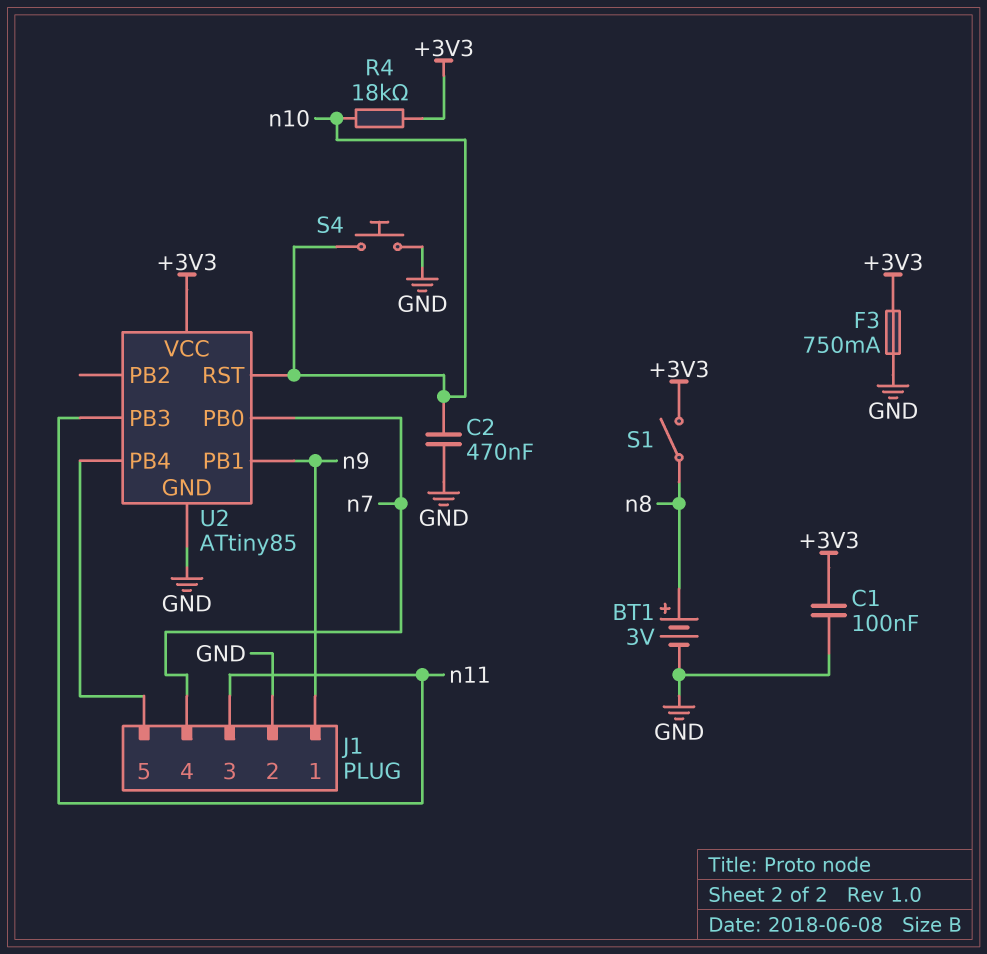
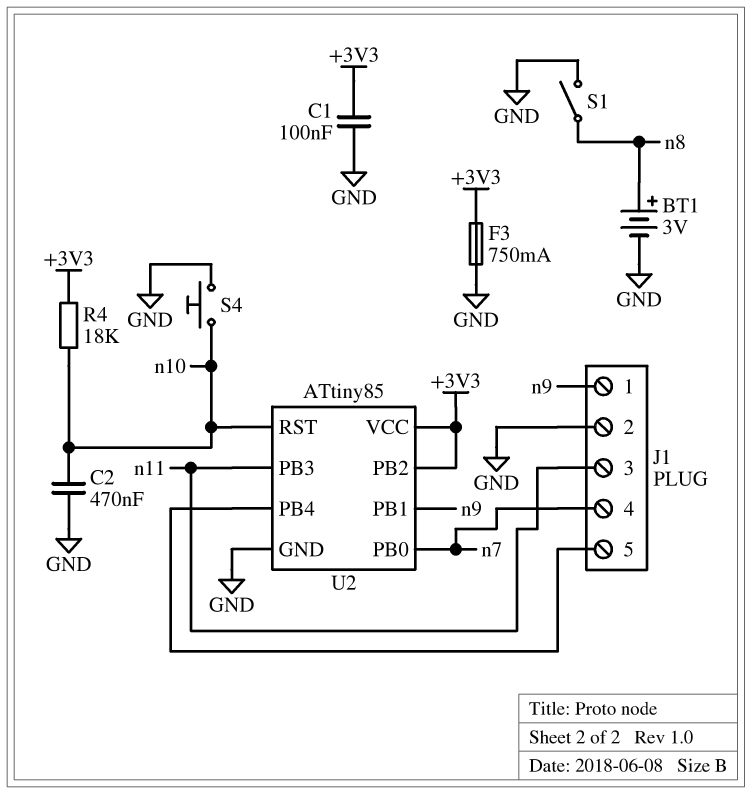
S1: switch (+3V3, n8) -> switch (GND, n8)
U2 pin PB2: none -> +3V3

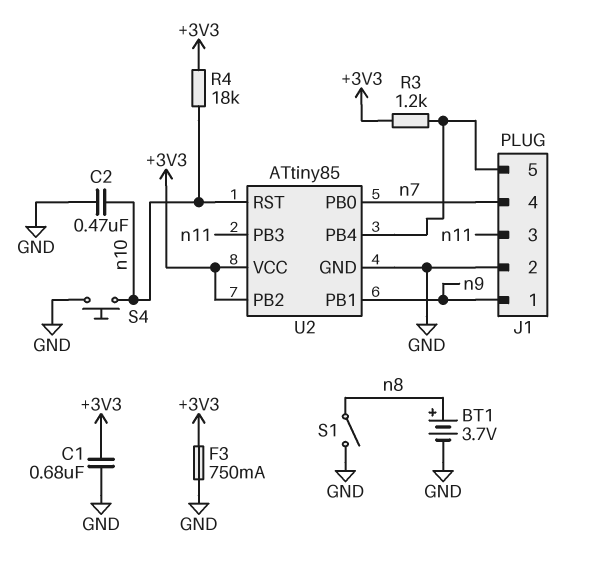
BT1: 3V (plus n8, minus GND) -> 3.7V (plus n8, minus GND)
C1: 100nF (+3V3, GND) -> 680nF (+3V3, GND)
R3: none -> 1.2k (+3V3, J1/5)

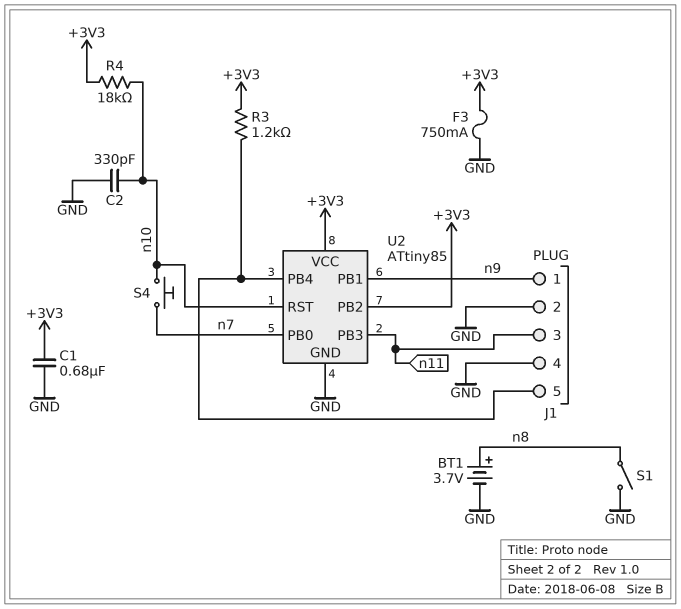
C2: 470nF (GND, n10) -> 330pF (GND, n10)
J1 pin 4: n7 -> GND
S4: button (GND, n10) -> button (n7, n10)

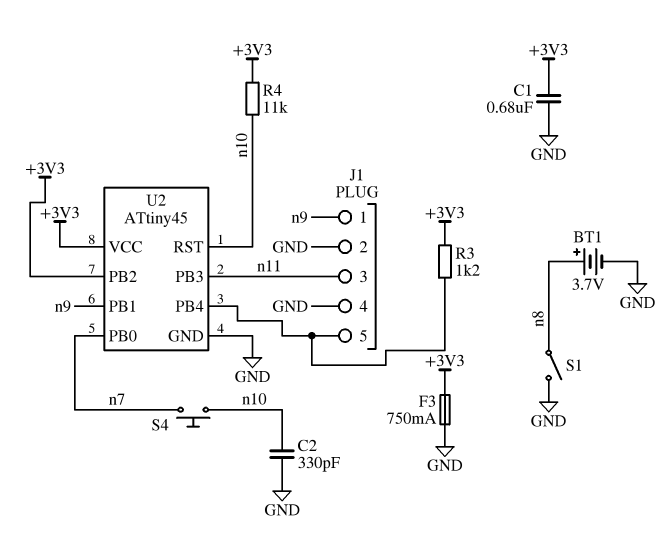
R4: 18k (+3V3, n10) -> 11k (+3V3, n10)
U2: ATtiny85 -> ATtiny45

